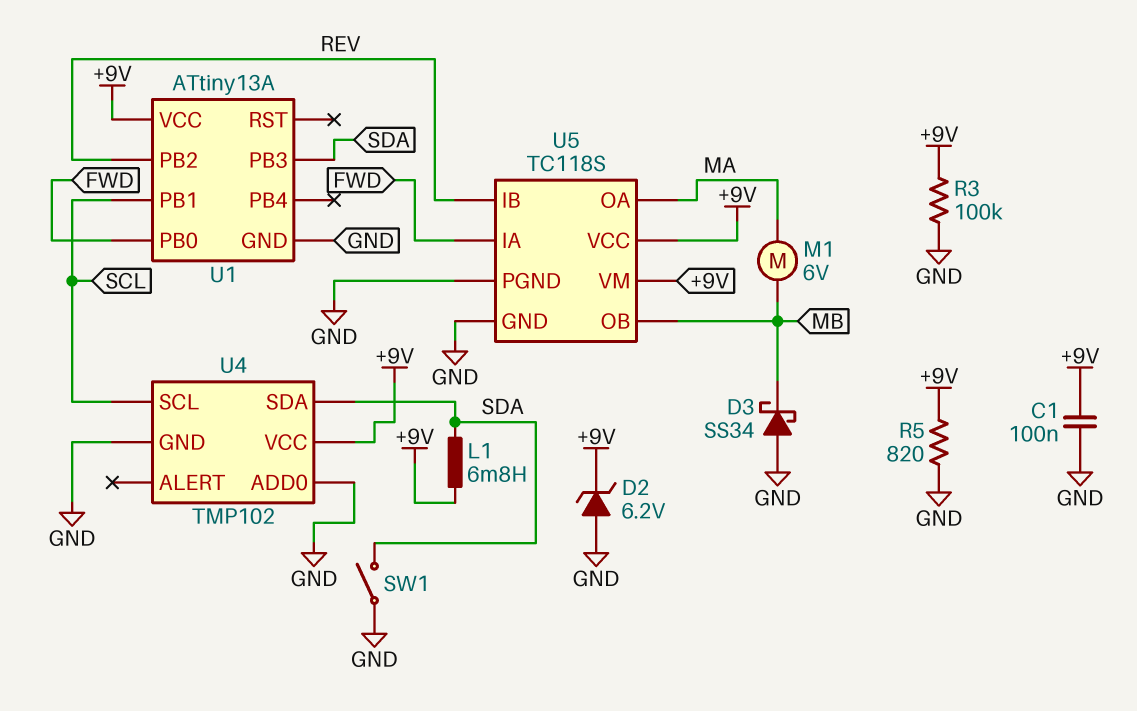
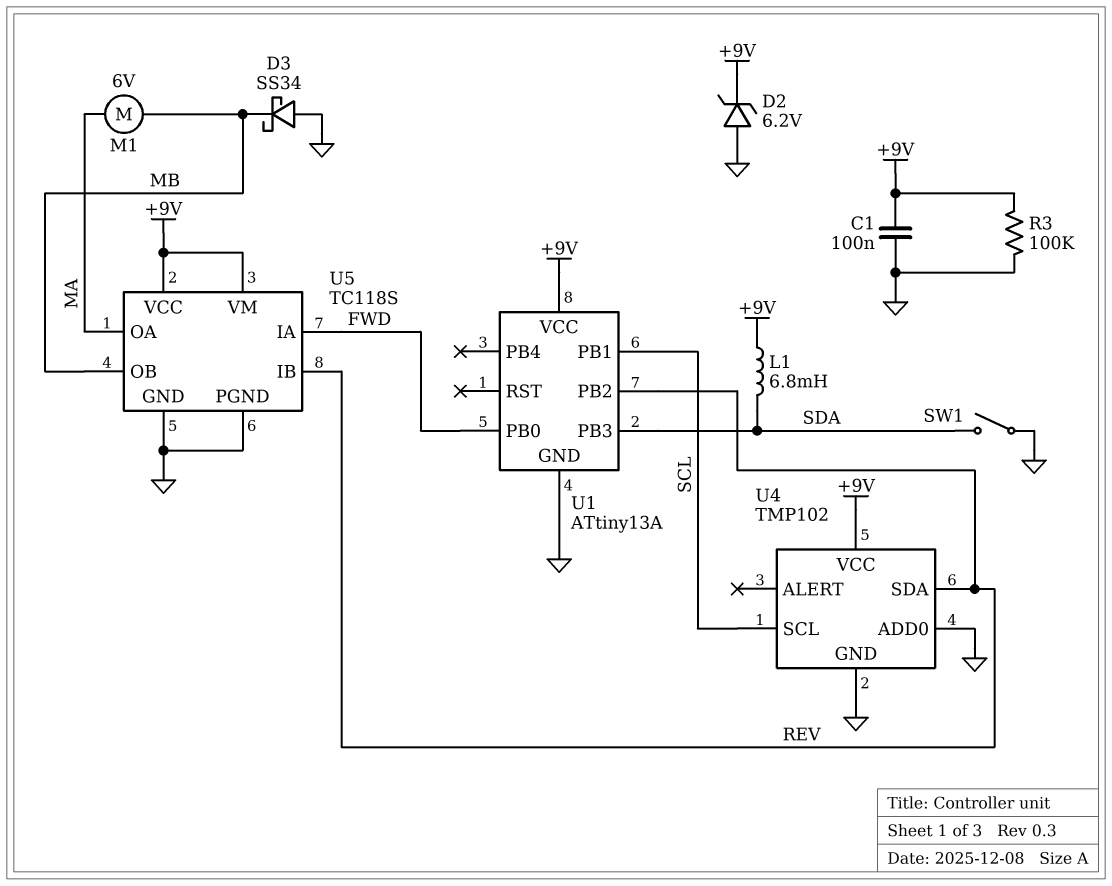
R5: 820 (+9V, GND) -> none
U4 pin SDA: SDA -> REV

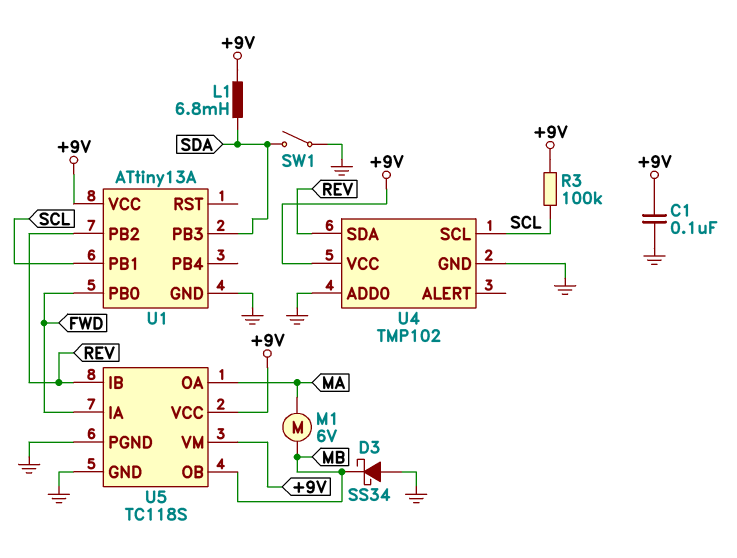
D2: zener 6.2V (A GND, K +9V) -> none
R3: 100k (+9V, GND) -> 100k (+9V, SCL)

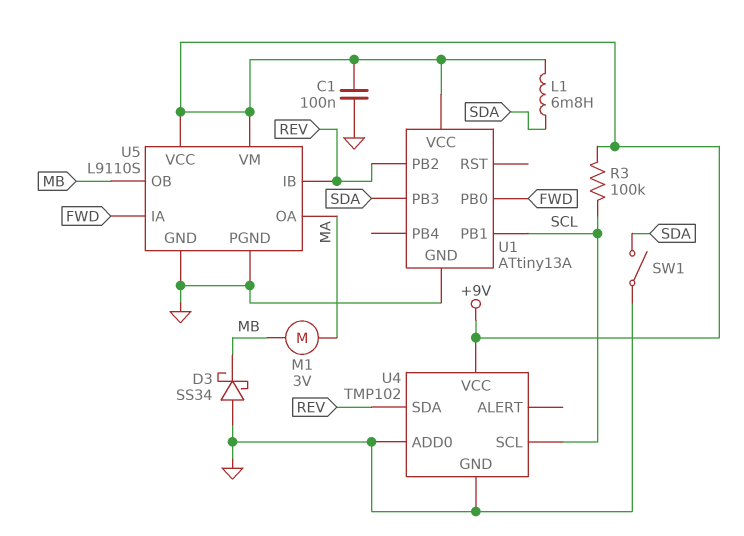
M1: motor 6V (MA, MB) -> motor 3V (MA, MB)
U5: TC118S -> L9110S

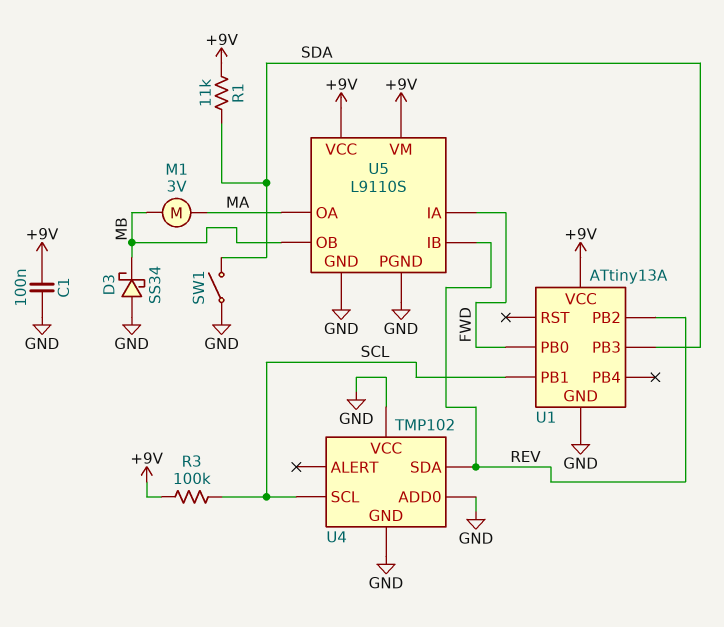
L1: 6.8mH (+9V, SDA) -> none
R1: none -> 11k (+9V, SDA)
U4 pin VCC: +9V -> GND

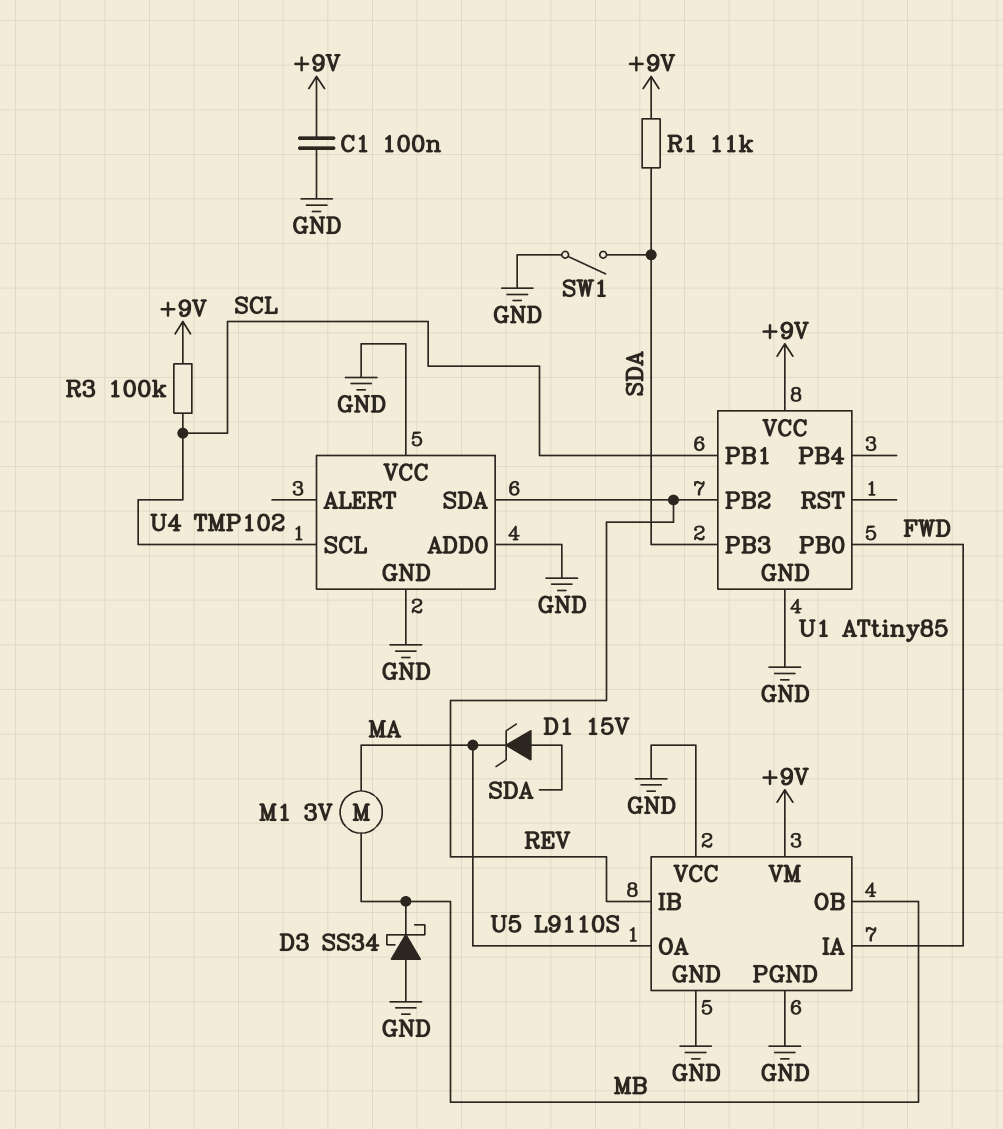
D1: none -> zener 15V (A SDA, K MA)
U1: ATtiny13A -> ATtiny85
U5 pin VCC: +9V -> GND

